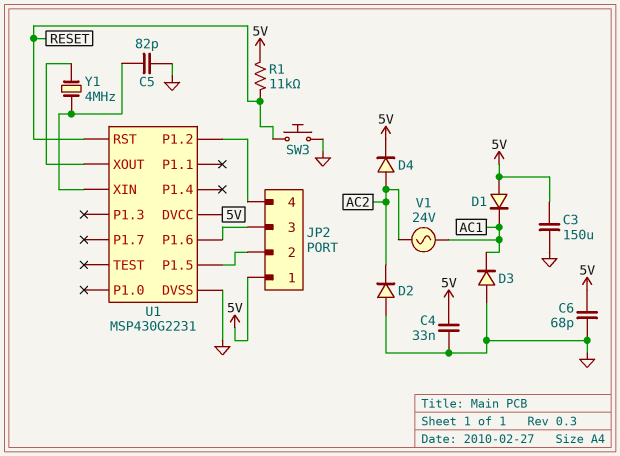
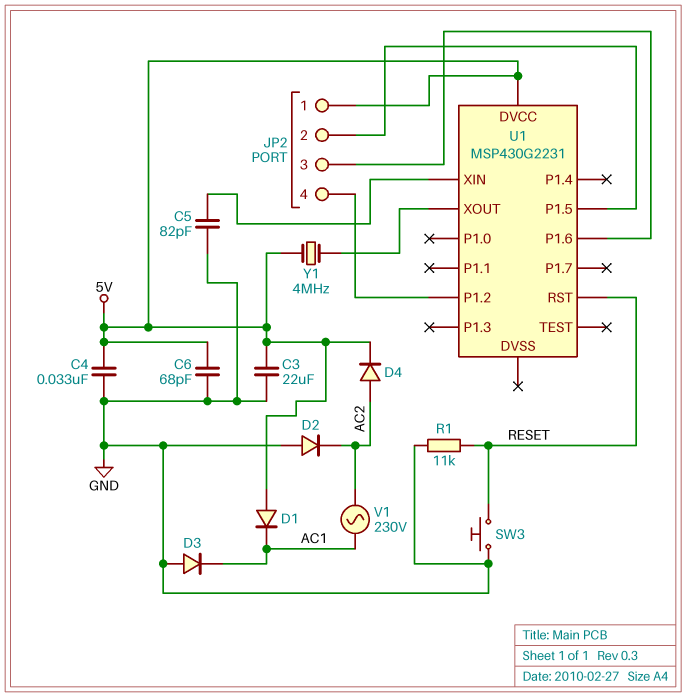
C3: 150uF (5V, GND) -> 22uF (5V, GND)
R1: 11k (5V, RESET) -> 11k (GND, RESET)
U1 pin DVSS: GND -> none
V1: AC 24V (AC1, AC2) -> AC 230V (AC1, AC2)
Y1: 4MHz (U1/XIN, U1/XOUT) -> 4MHz (5V, U1/XOUT)

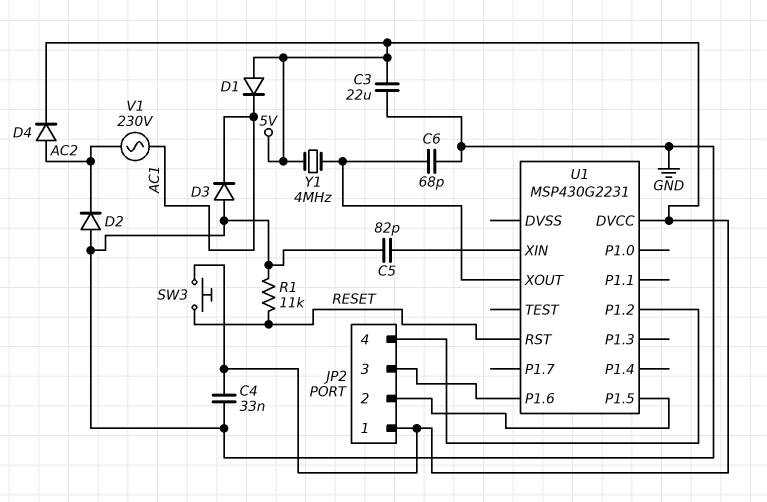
C6: 68pF (5V, GND) -> 68pF (GND, U1/XOUT)
SW3: button (GND, RESET) -> button (5V, RESET)

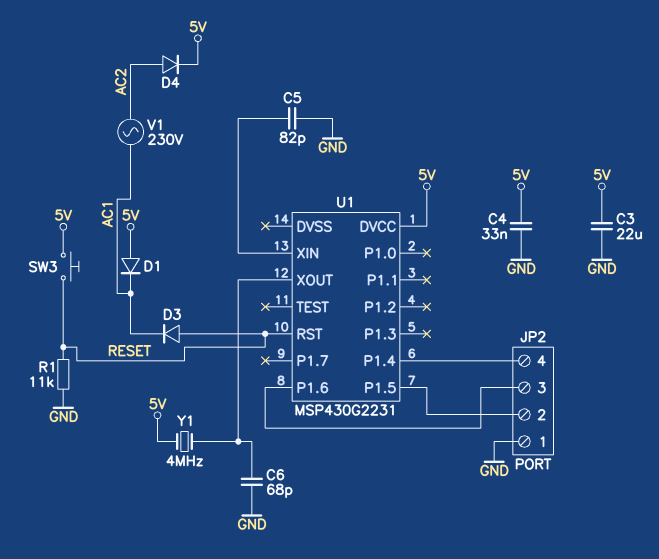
D2: diode (A GND, K AC2) -> none
D3: diode (A GND, K AC1) -> diode (A RESET, K AC1)
JP2 pin 1: 5V -> GND
U1 pin P1.2: JP2/4 -> none
U1 pin P1.4: none -> JP2/4

